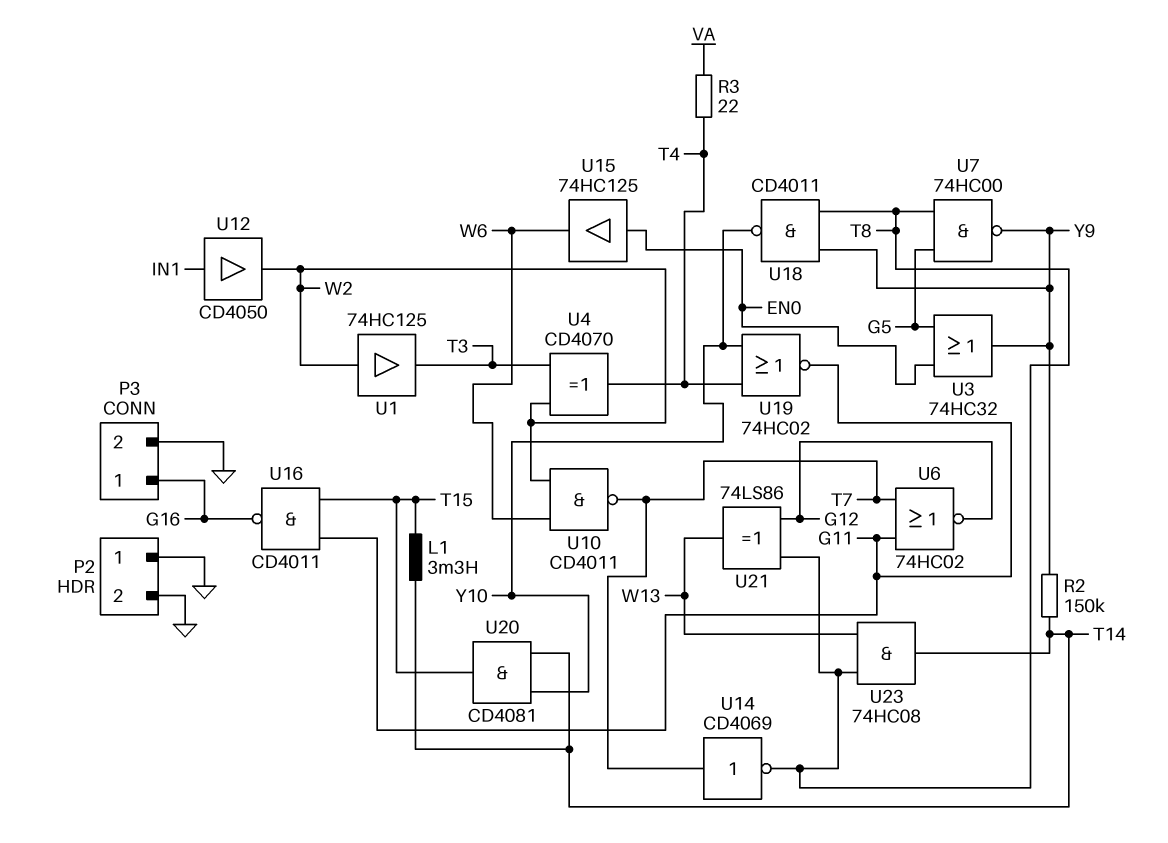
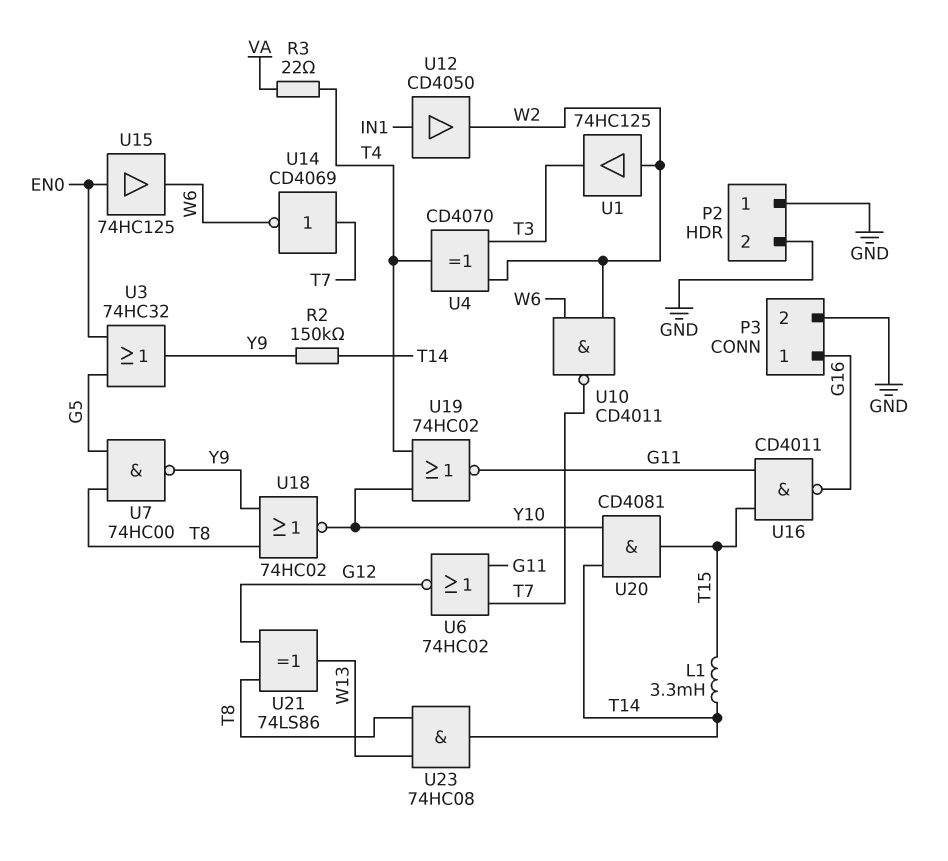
U14: NOT CD4069 (in T7, out T8) -> NOT CD4069 (in T7, out W6)
U18: NAND CD4011 (in T8, in Y9, out Y10) -> NOR 74HC02 (in T8, in Y9, out Y10)

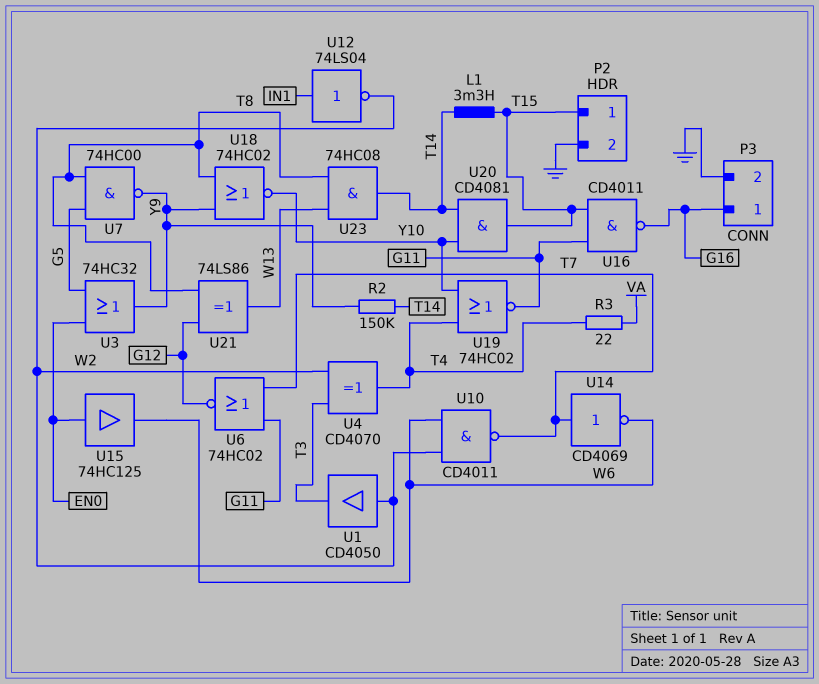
P2 pin 1: GND -> T15
U1: buffer 74HC125 (in W2, out T3) -> buffer CD4050 (in W2, out T3)
U12: buffer CD4050 (in IN1, out W2) -> NOT 74LS04 (in IN1, out W2)

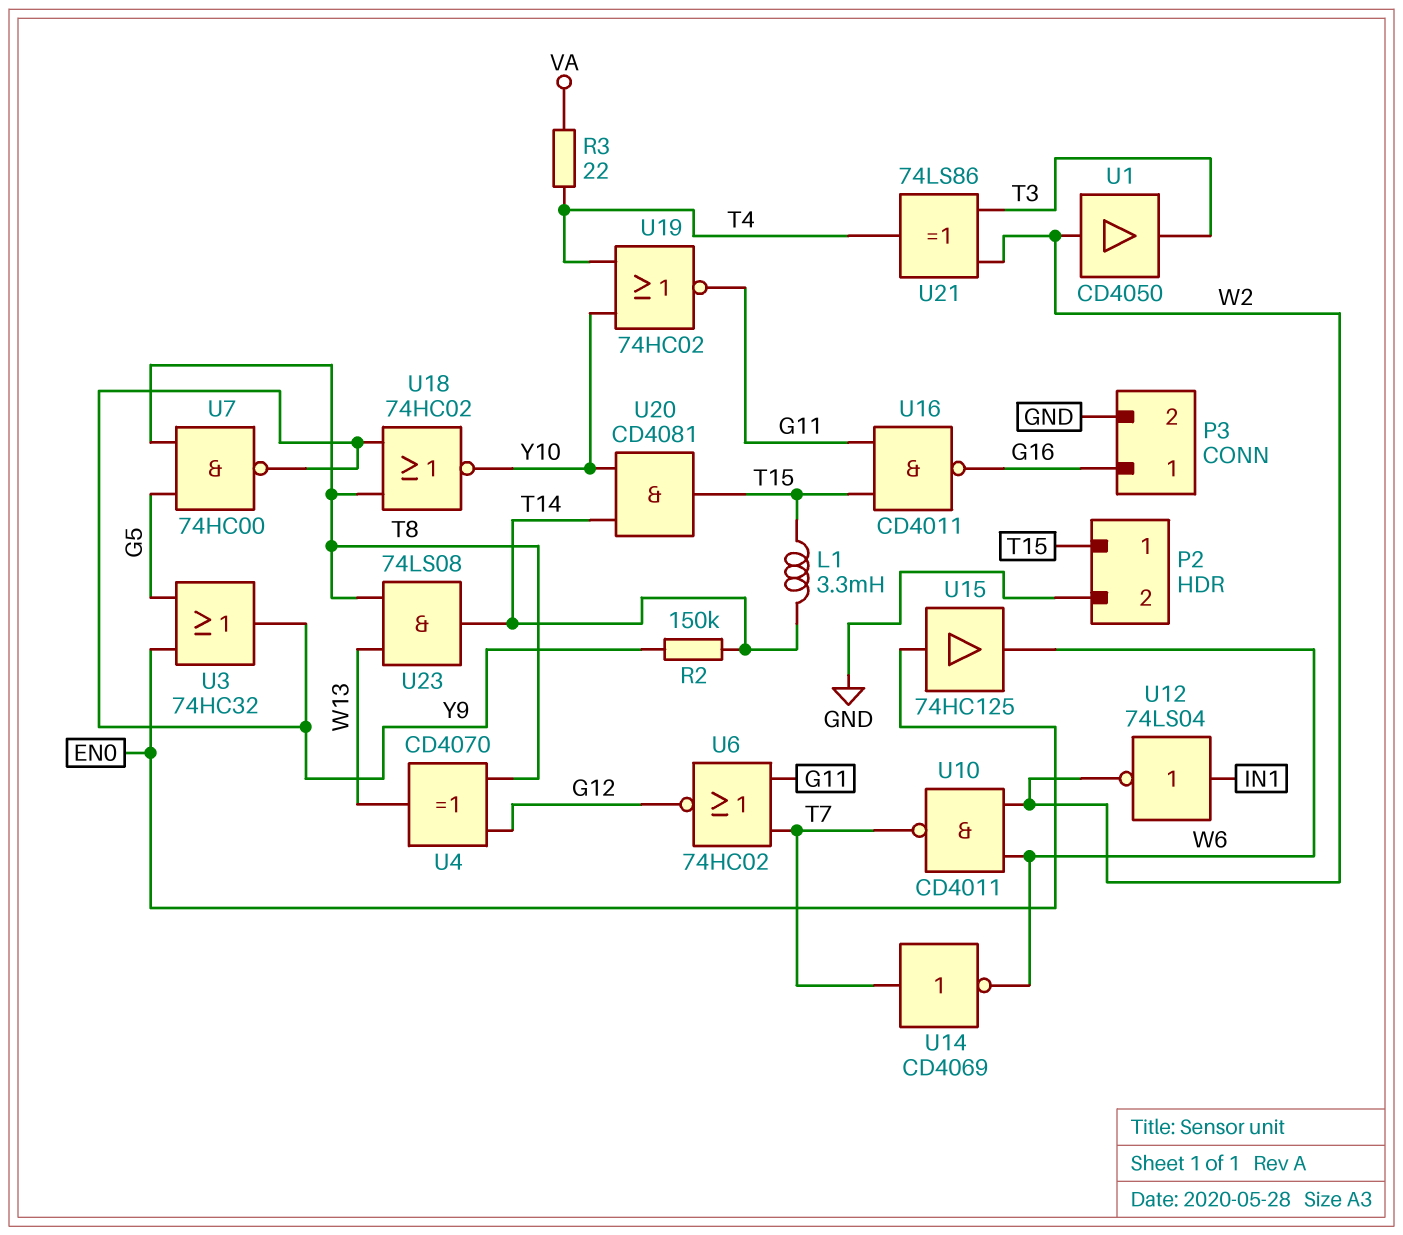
U4: XOR CD4070 (in T3, in W2, out T4) -> XOR CD4070 (in G12, in T8, out W13)
U21: XOR 74LS86 (in G12, in T8, out W13) -> XOR 74LS86 (in T3, in W2, out T4)
U23: AND 74HC08 (in T8, in W13, out T14) -> AND 74LS08 (in T8, in W13, out T14)

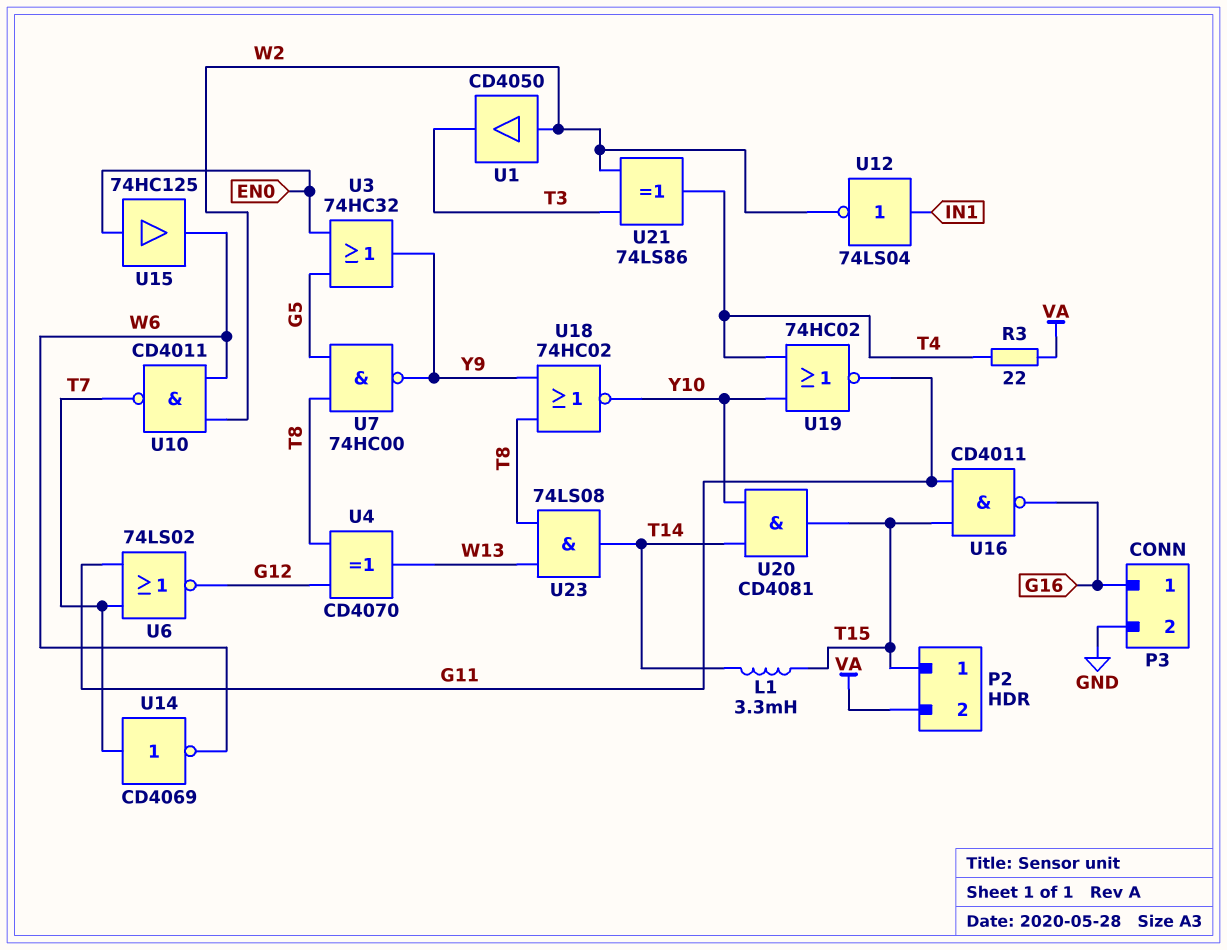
P2 pin 2: GND -> VA
R2: 150k (T14, Y9) -> none
U6: NOR 74HC02 (in G11, in T7, out G12) -> NOR 74LS02 (in G11, in T7, out G12)

